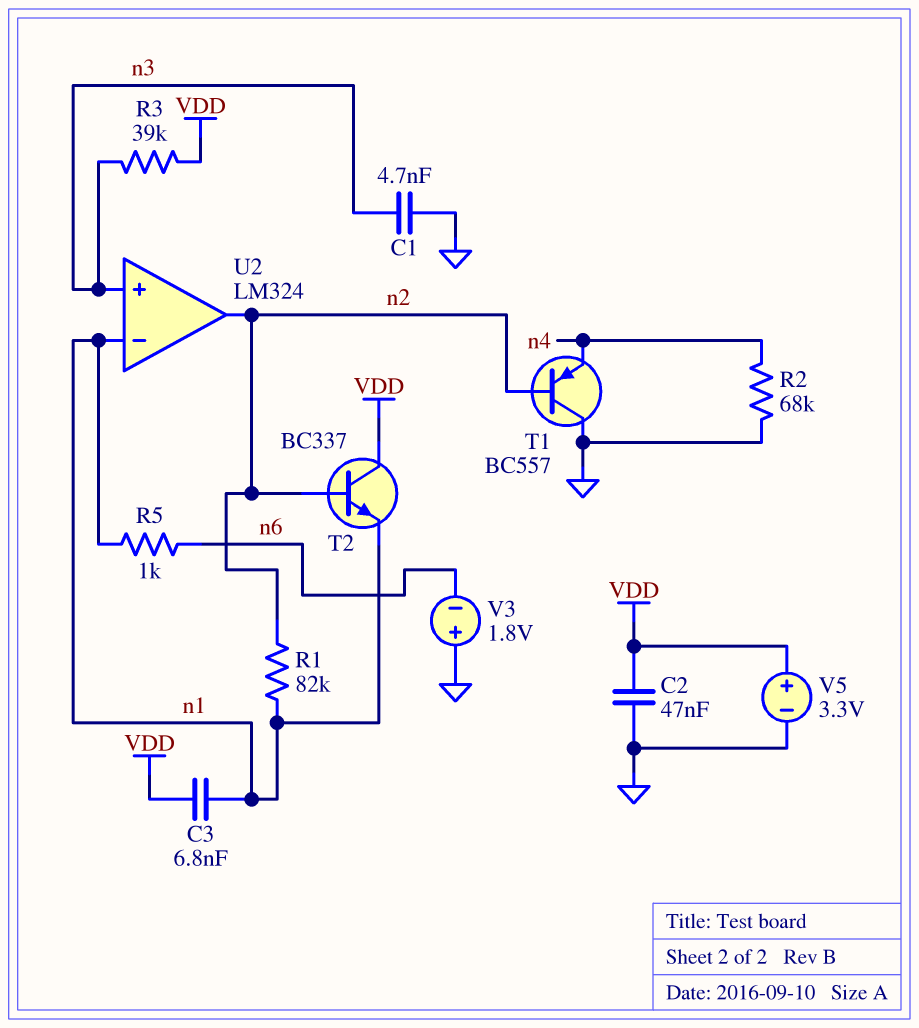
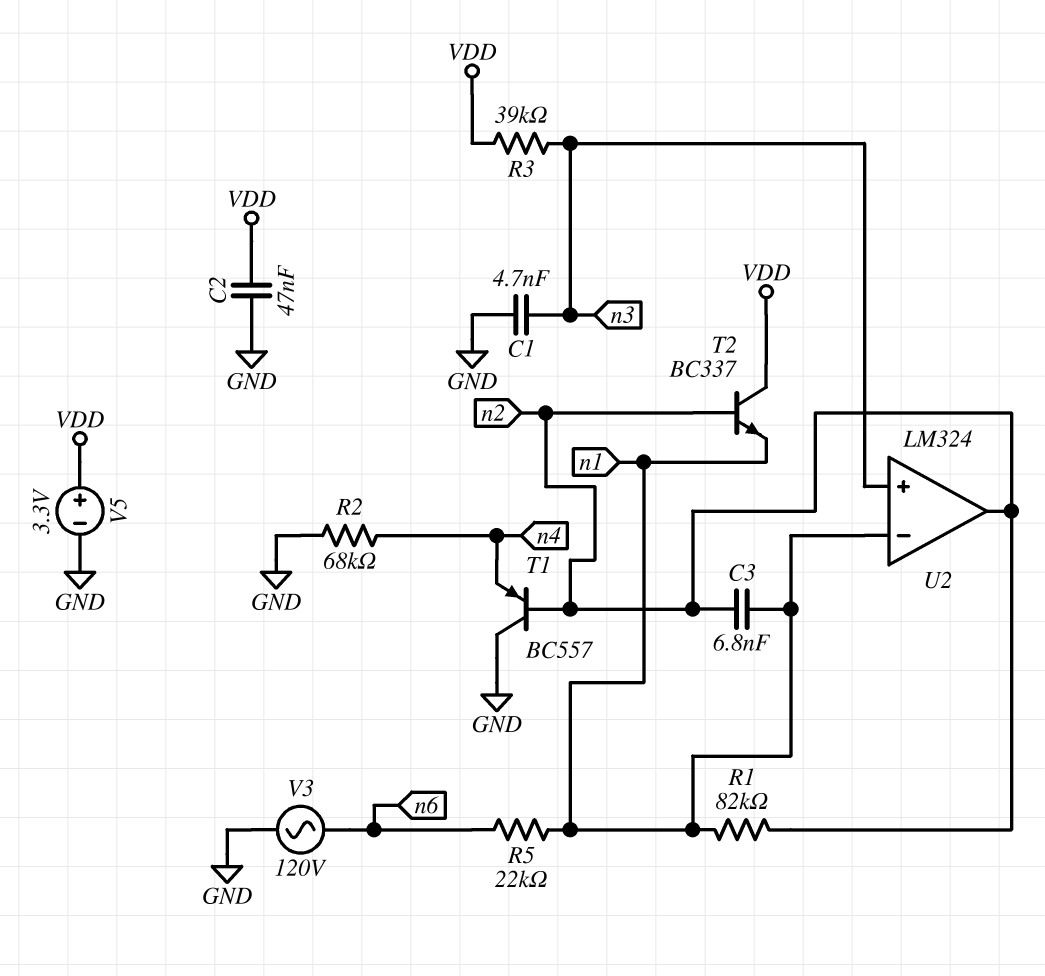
C3: 6.8nF (VDD, n1) -> 6.8nF (n1, n2)
R5: 1k (n1, n6) -> 22k (n1, n6)
V3: 1.8V (plus GND, minus n6) -> AC 120V (GND, n6)

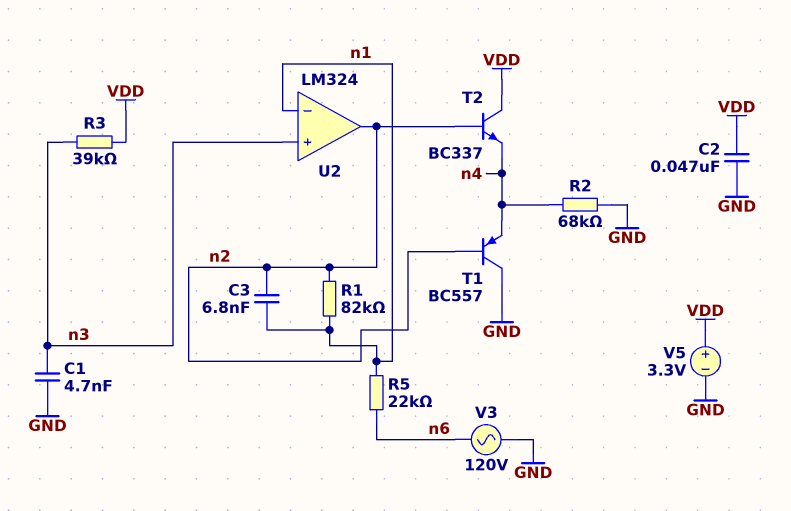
T2: NPN BC337 (B n2, C VDD, E n1) -> NPN BC337 (B n2, C VDD, E n4)

